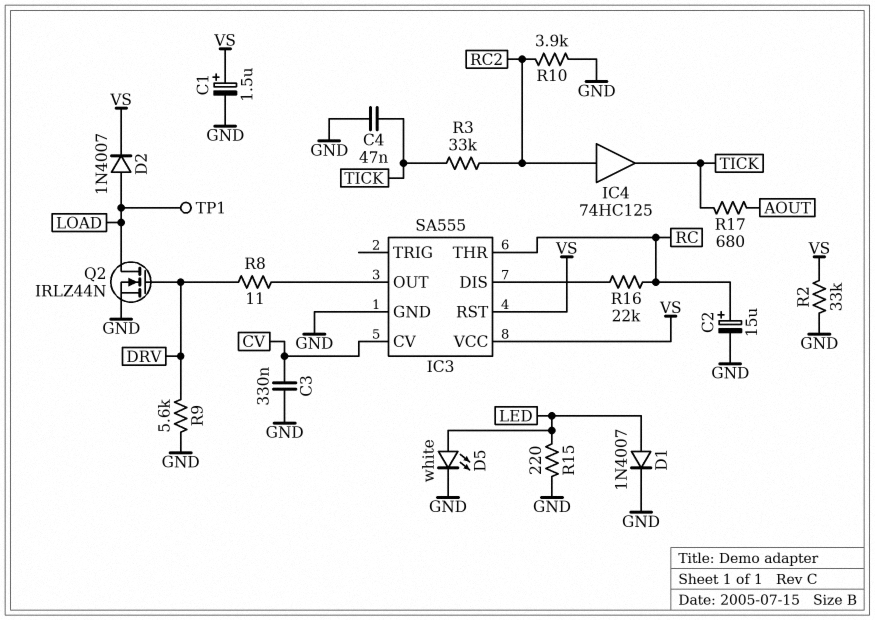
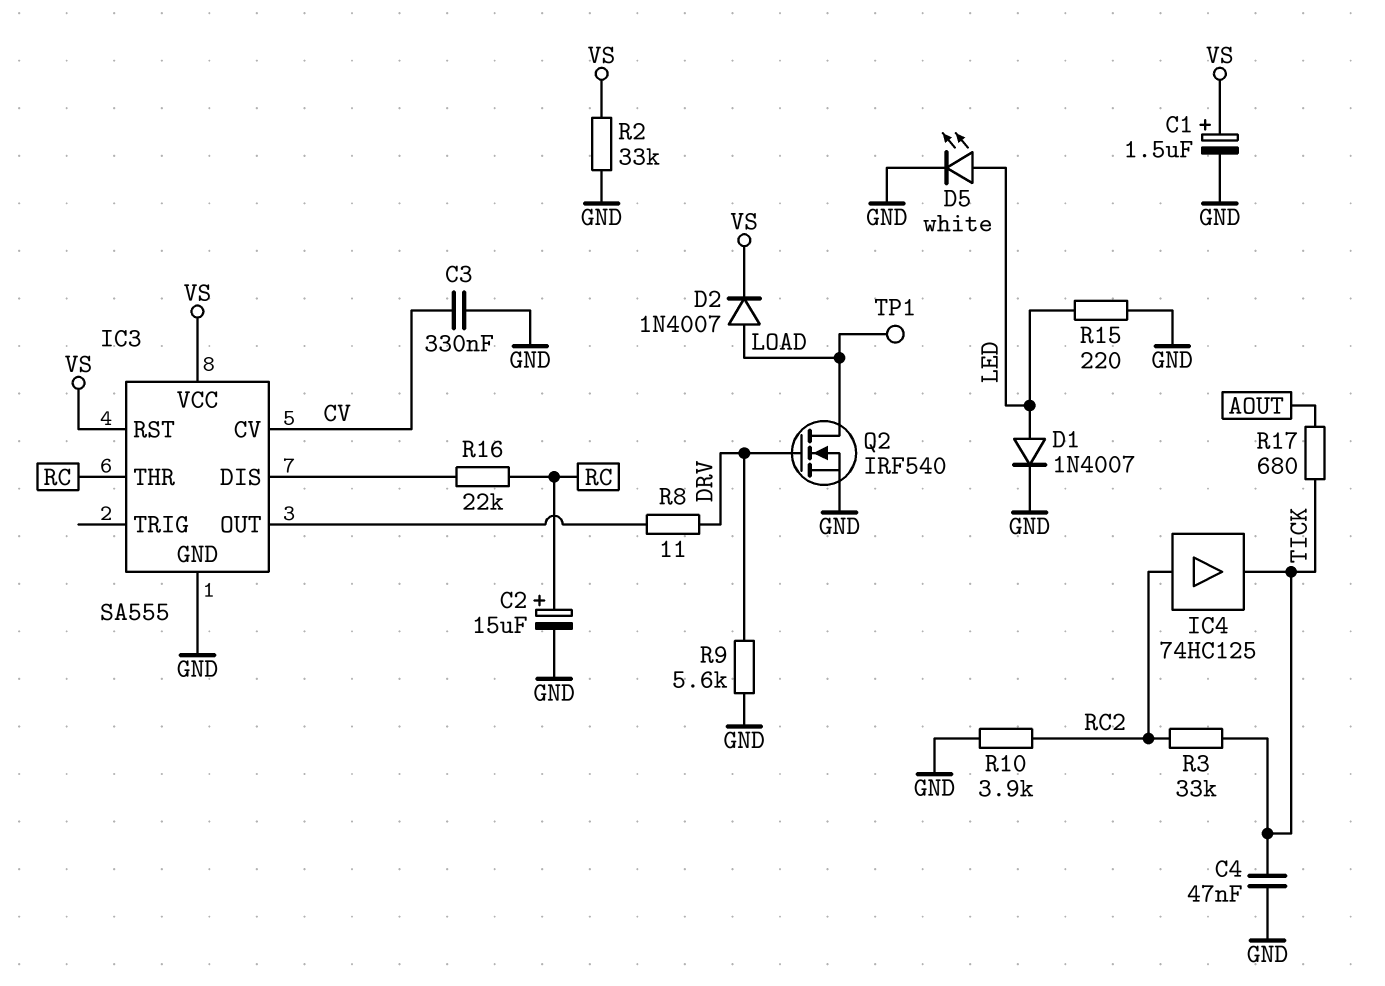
Q2: NMOS IRLZ44N (G DRV, D LOAD, S GND) -> NMOS IRF540 (G DRV, D LOAD, S GND)

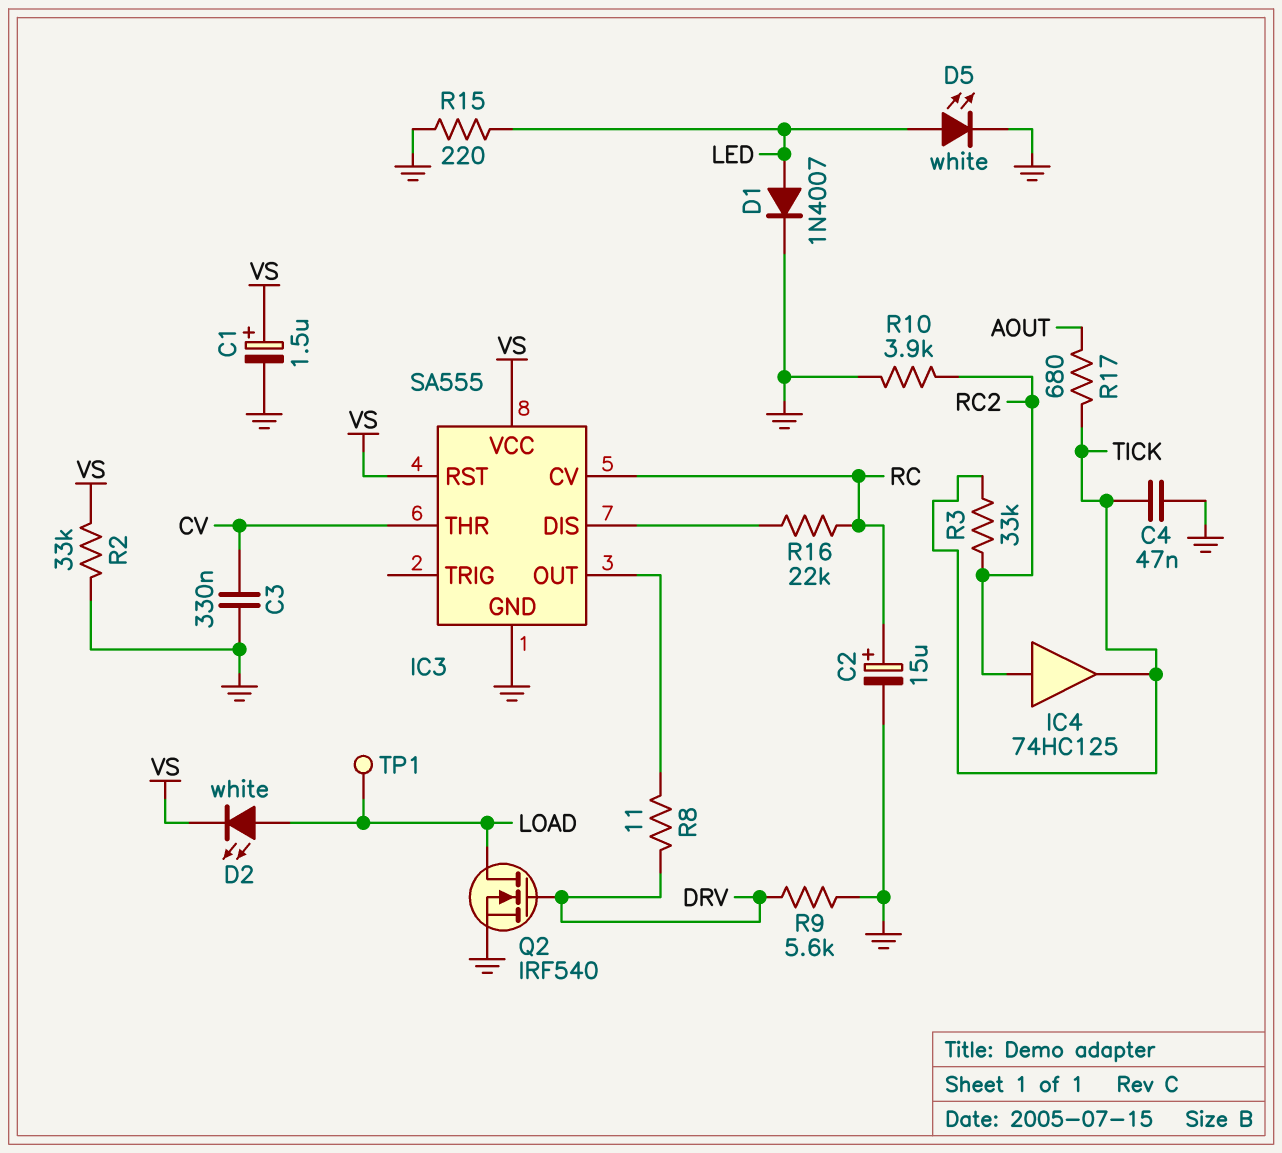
D2: diode 1N4007 (A LOAD, K VS) -> LED white (A LOAD, K VS)
IC3 pin CV: CV -> RC
IC3 pin THR: RC -> CV

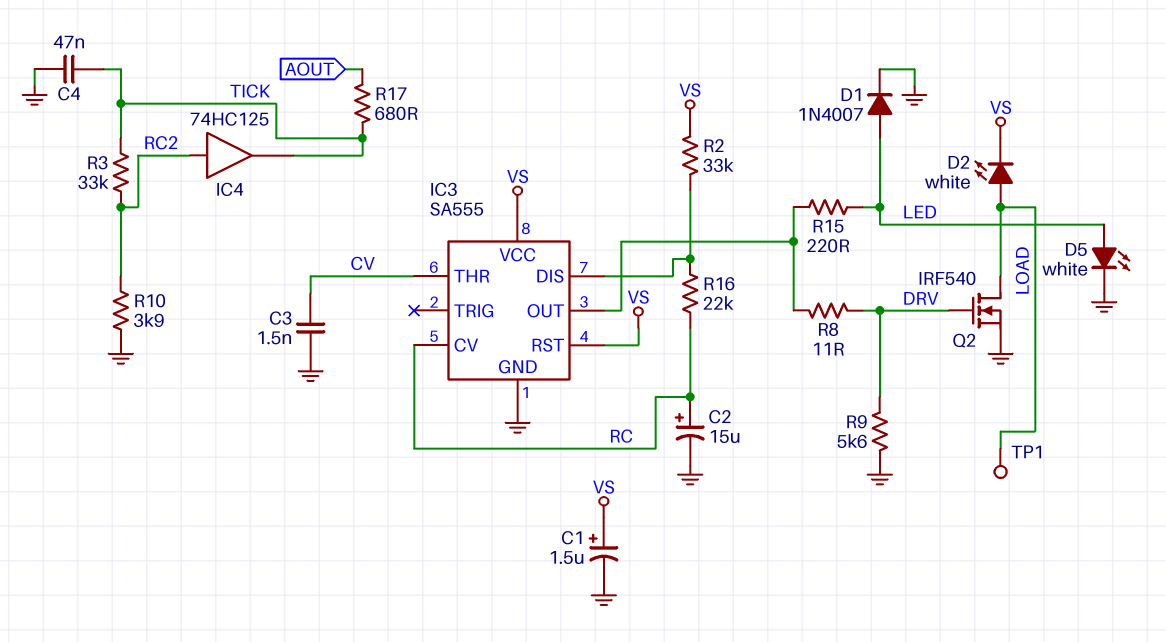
C3: 330nF (CV, GND) -> 1.5nF (CV, GND)
R2: 33k (GND, VS) -> 33k (IC3/DIS, VS)
R15: 220 (GND, LED) -> 220 (IC3/OUT, LED)

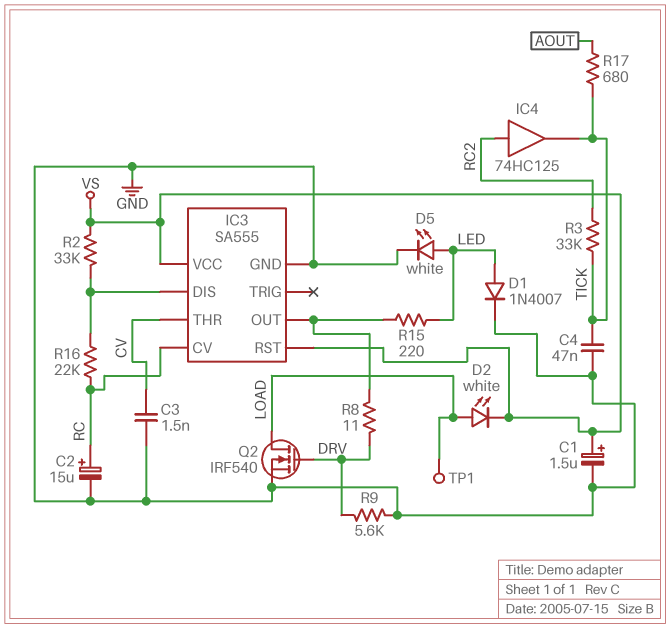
R10: 3.9k (GND, RC2) -> none

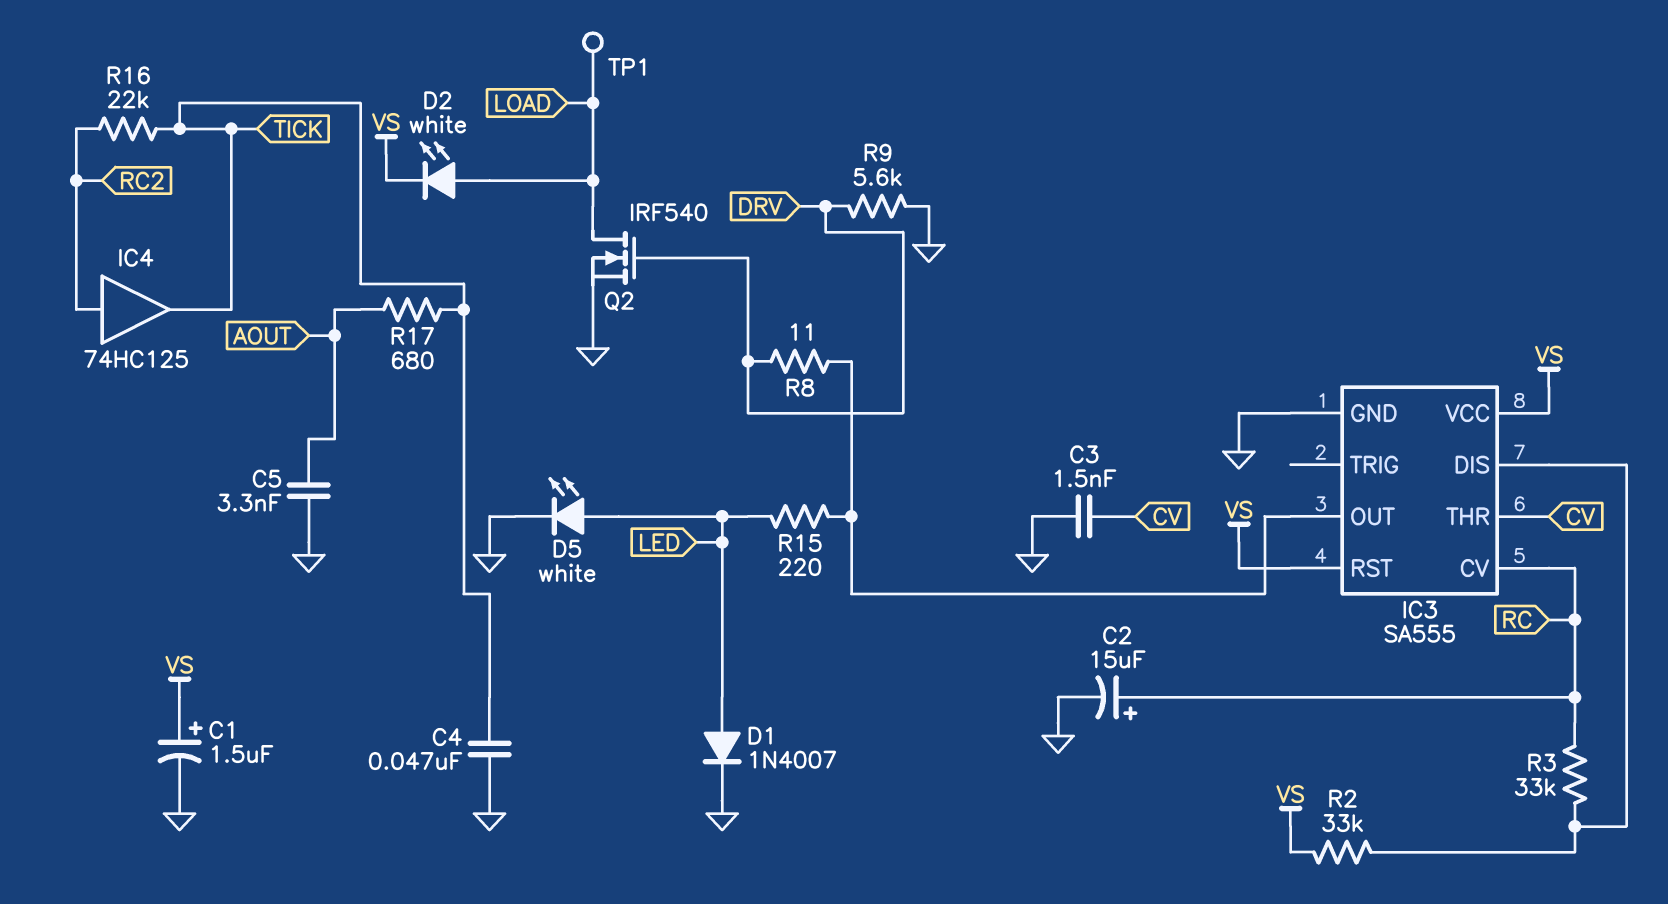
C5: none -> 3.3nF (AOUT, GND)
R3: 33k (RC2, TICK) -> 33k (IC3/DIS, RC)
R16: 22k (IC3/DIS, RC) -> 22k (RC2, TICK)

